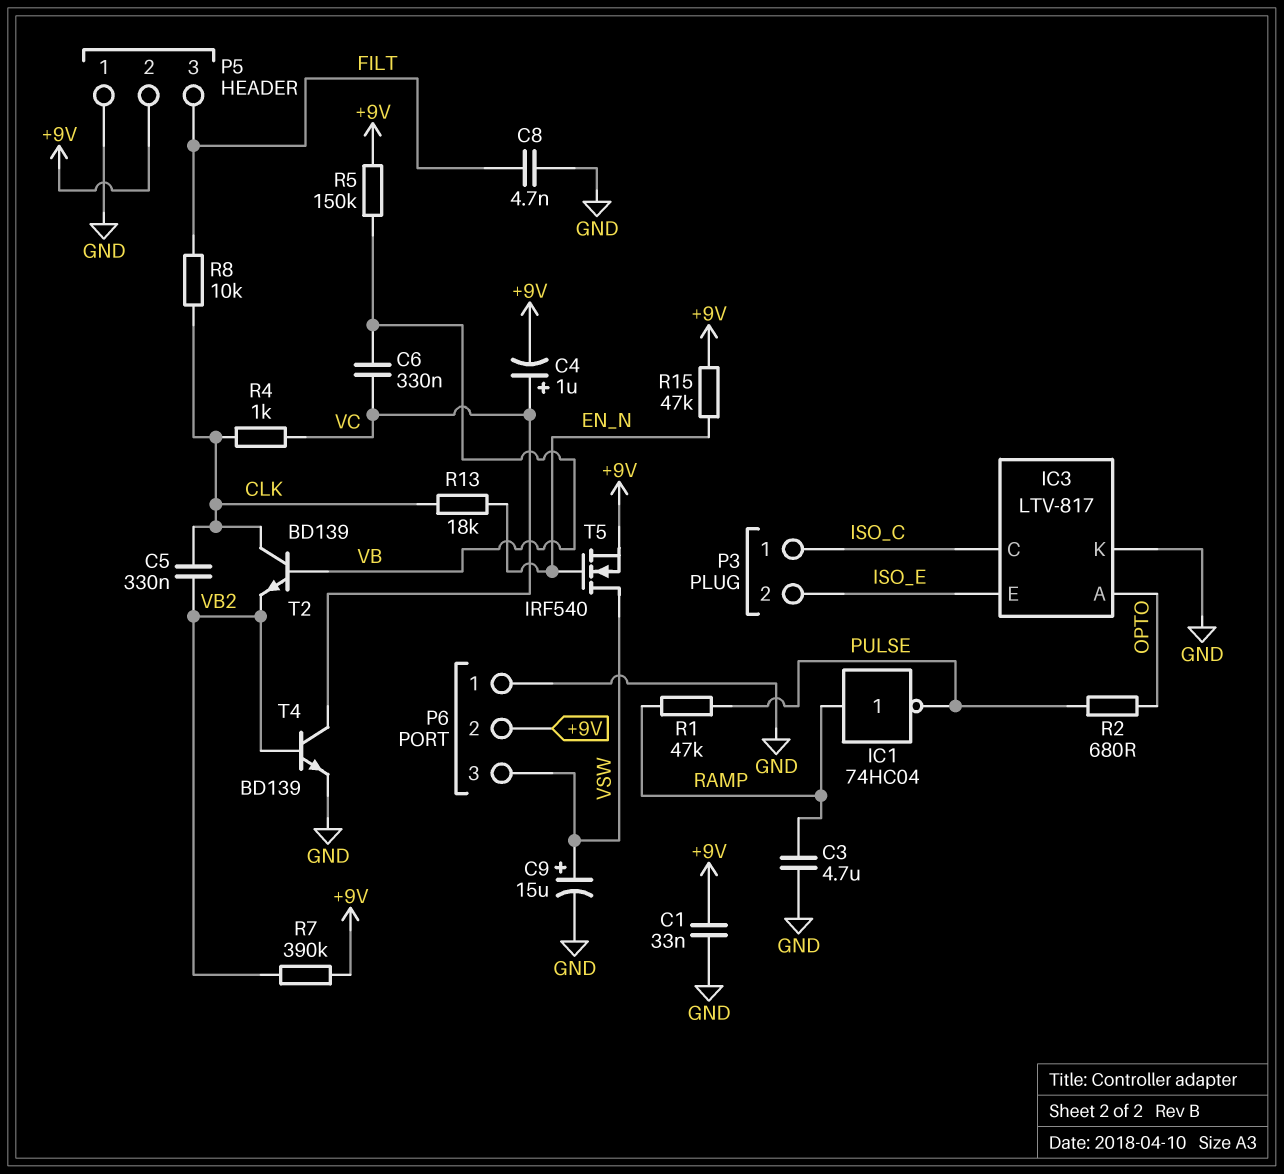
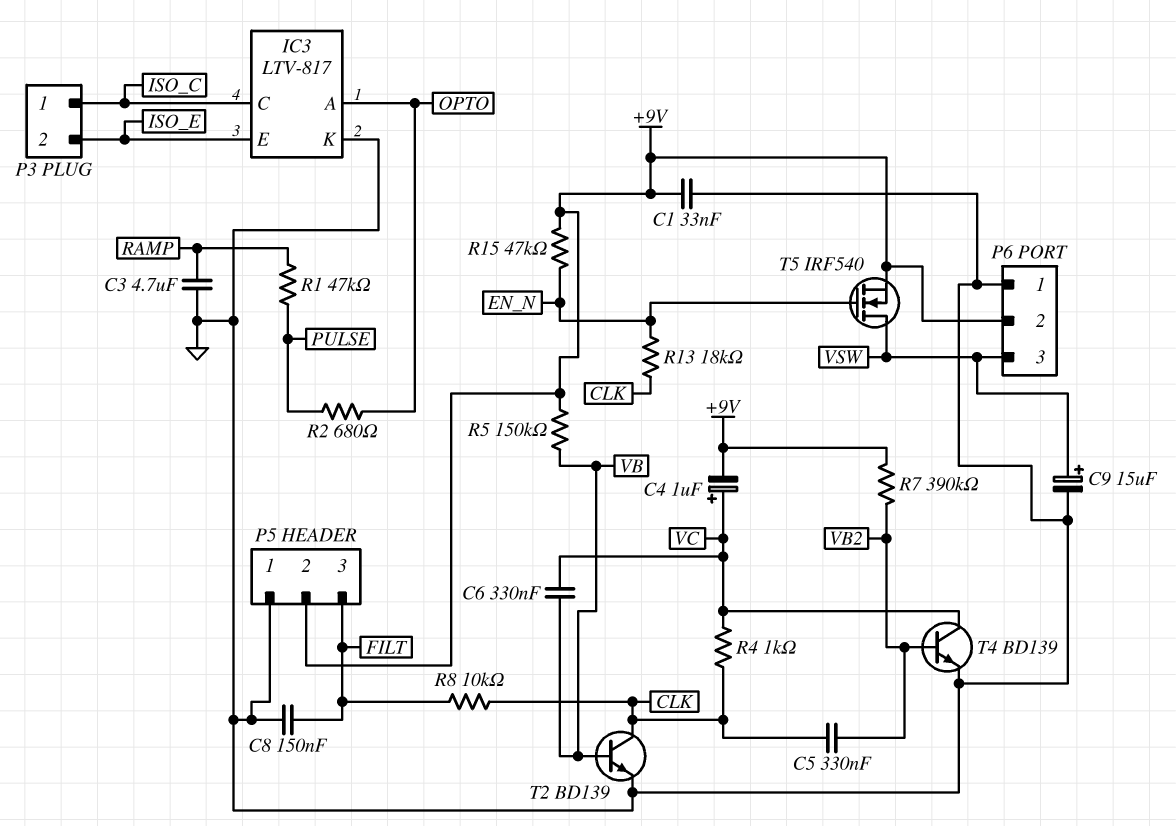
C8: 4.7nF (FILT, GND) -> 150nF (FILT, GND)
IC1: NOT 74HC04 (in RAMP, out PULSE) -> none
T2: NPN BD139 (B VB, C CLK, E VB2) -> NPN BD139 (B VB, C CLK, E GND)

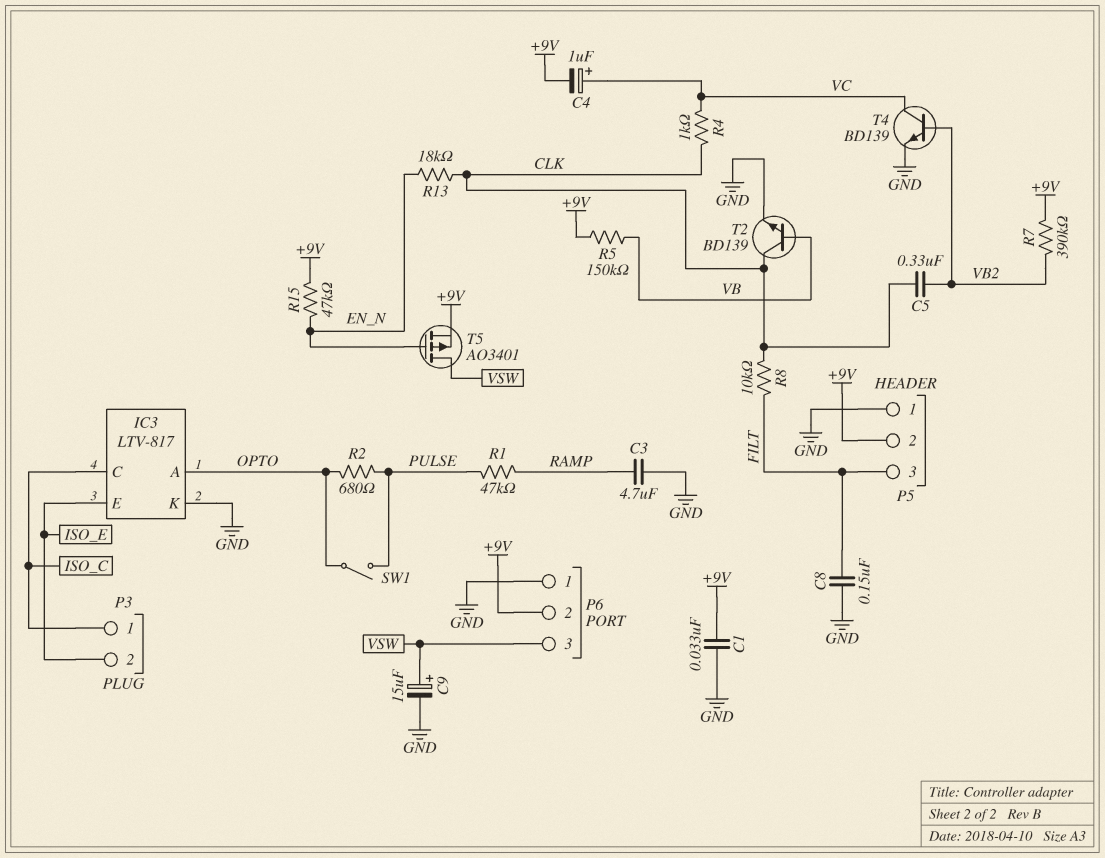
C6: 330nF (VB, VC) -> none
SW1: none -> switch (OPTO, PULSE)
T5: NMOS IRF540 (G EN_N, D VSW, S +9V) -> PMOS AO3401 (G EN_N, D VSW, S +9V)

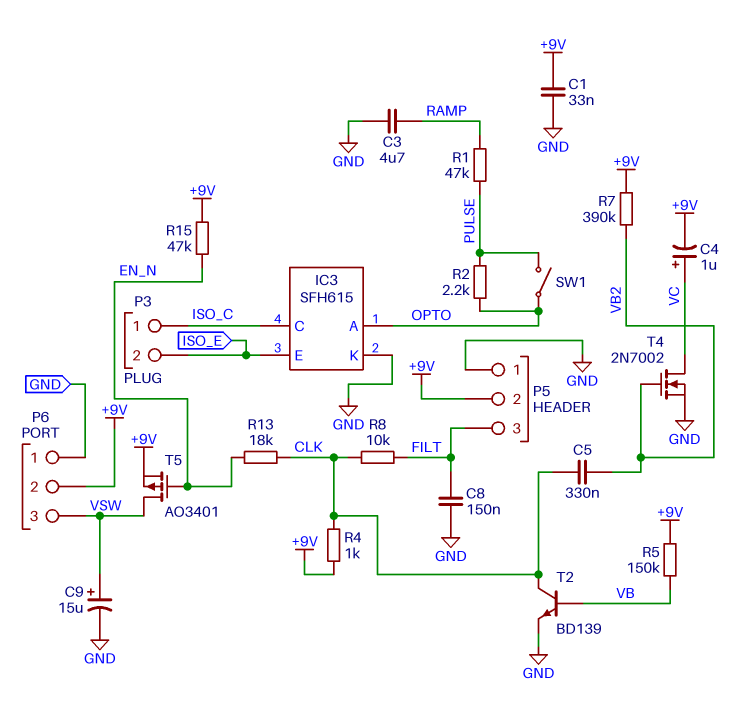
IC3: LTV-817 -> SFH615
R2: 680 (OPTO, PULSE) -> 2.2k (OPTO, PULSE)
R4: 1k (CLK, VC) -> 1k (+9V, CLK)
T4: NPN BD139 (B VB2, C VC, E GND) -> NMOS 2N7002 (G VB2, D VC, S GND)

